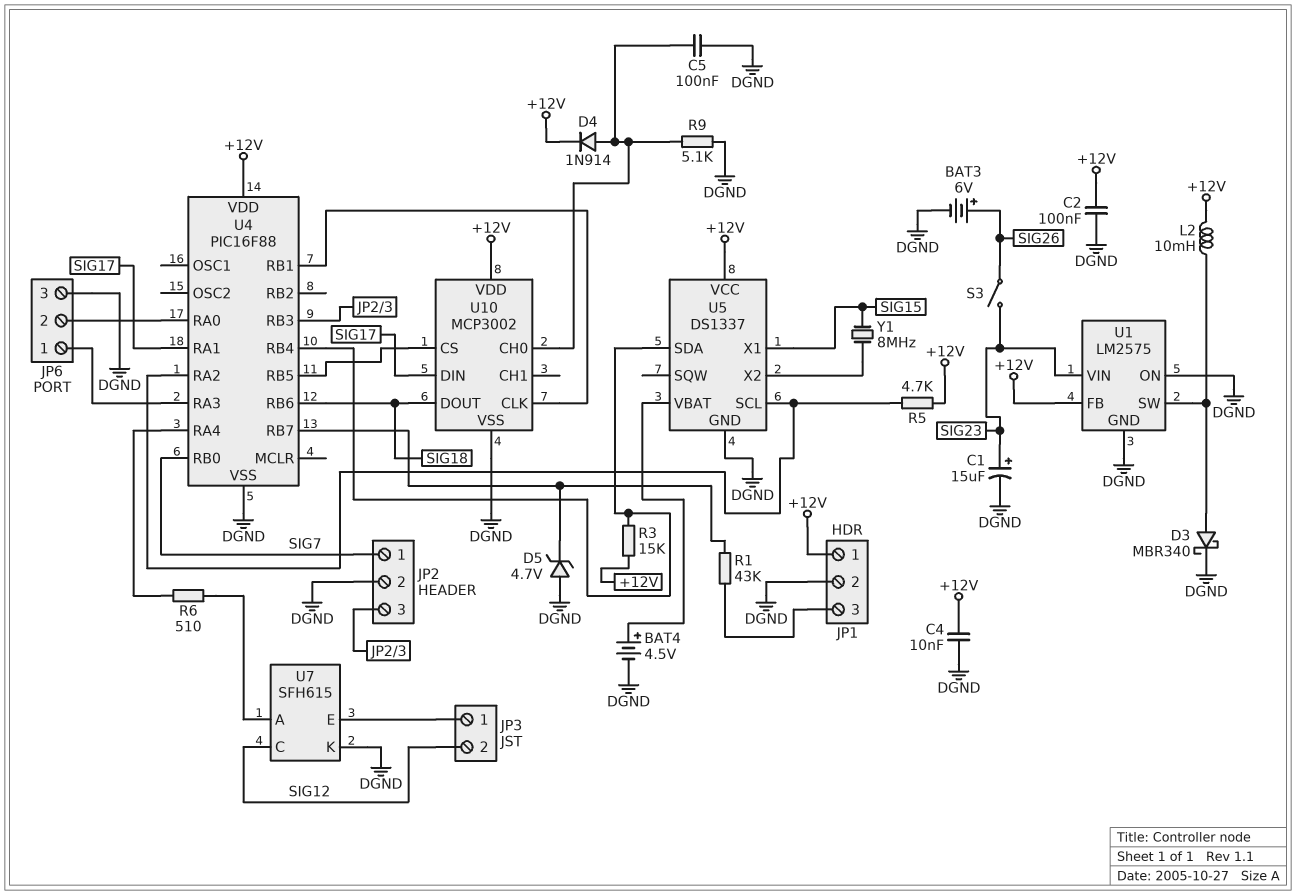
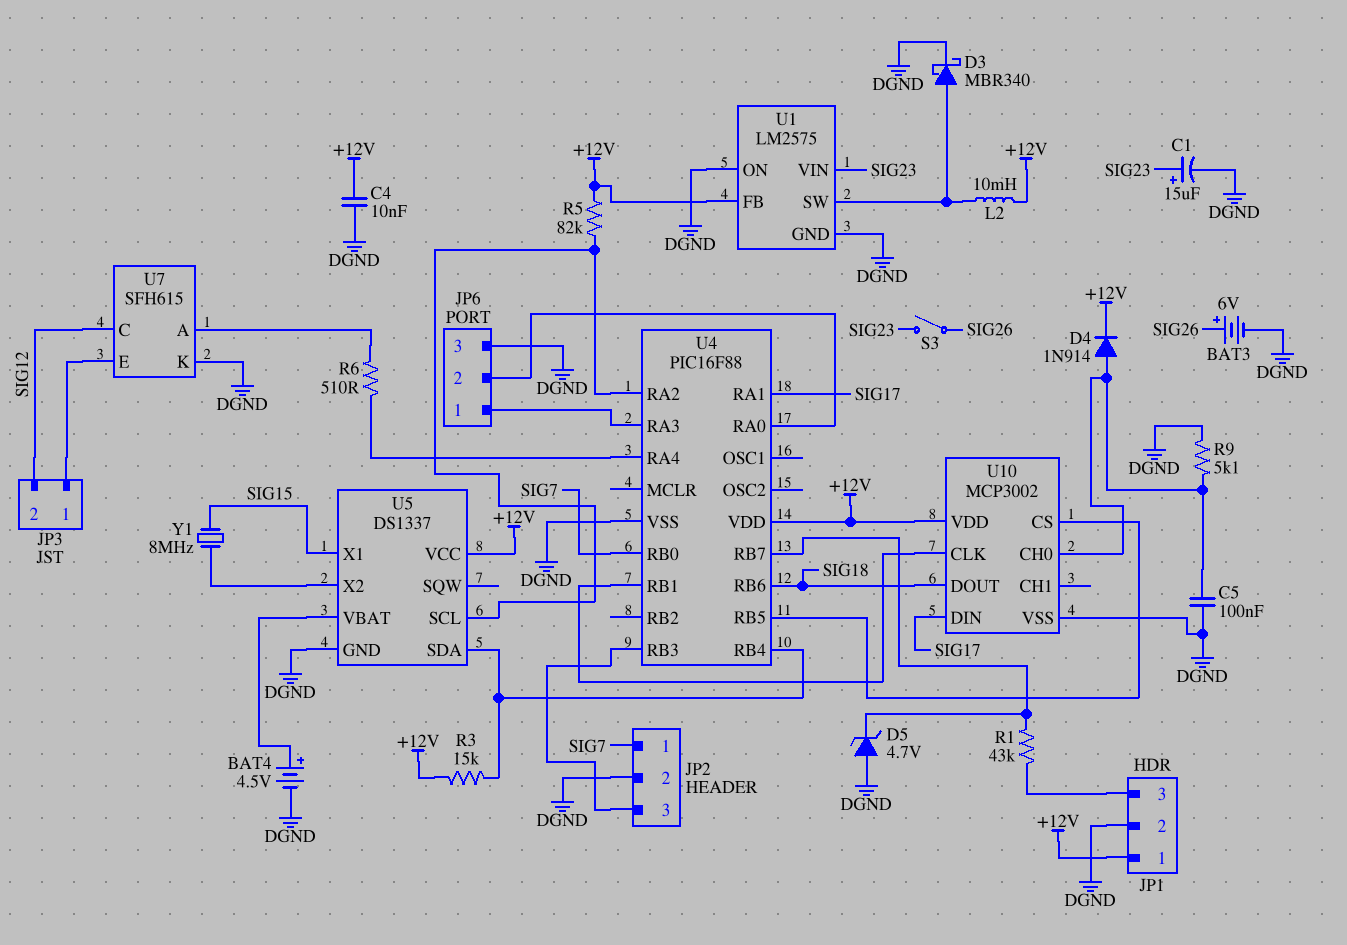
C2: 100nF (+12V, DGND) -> none
R5: 4.7k (+12V, U4/RA2) -> 82k (+12V, U4/RA2)

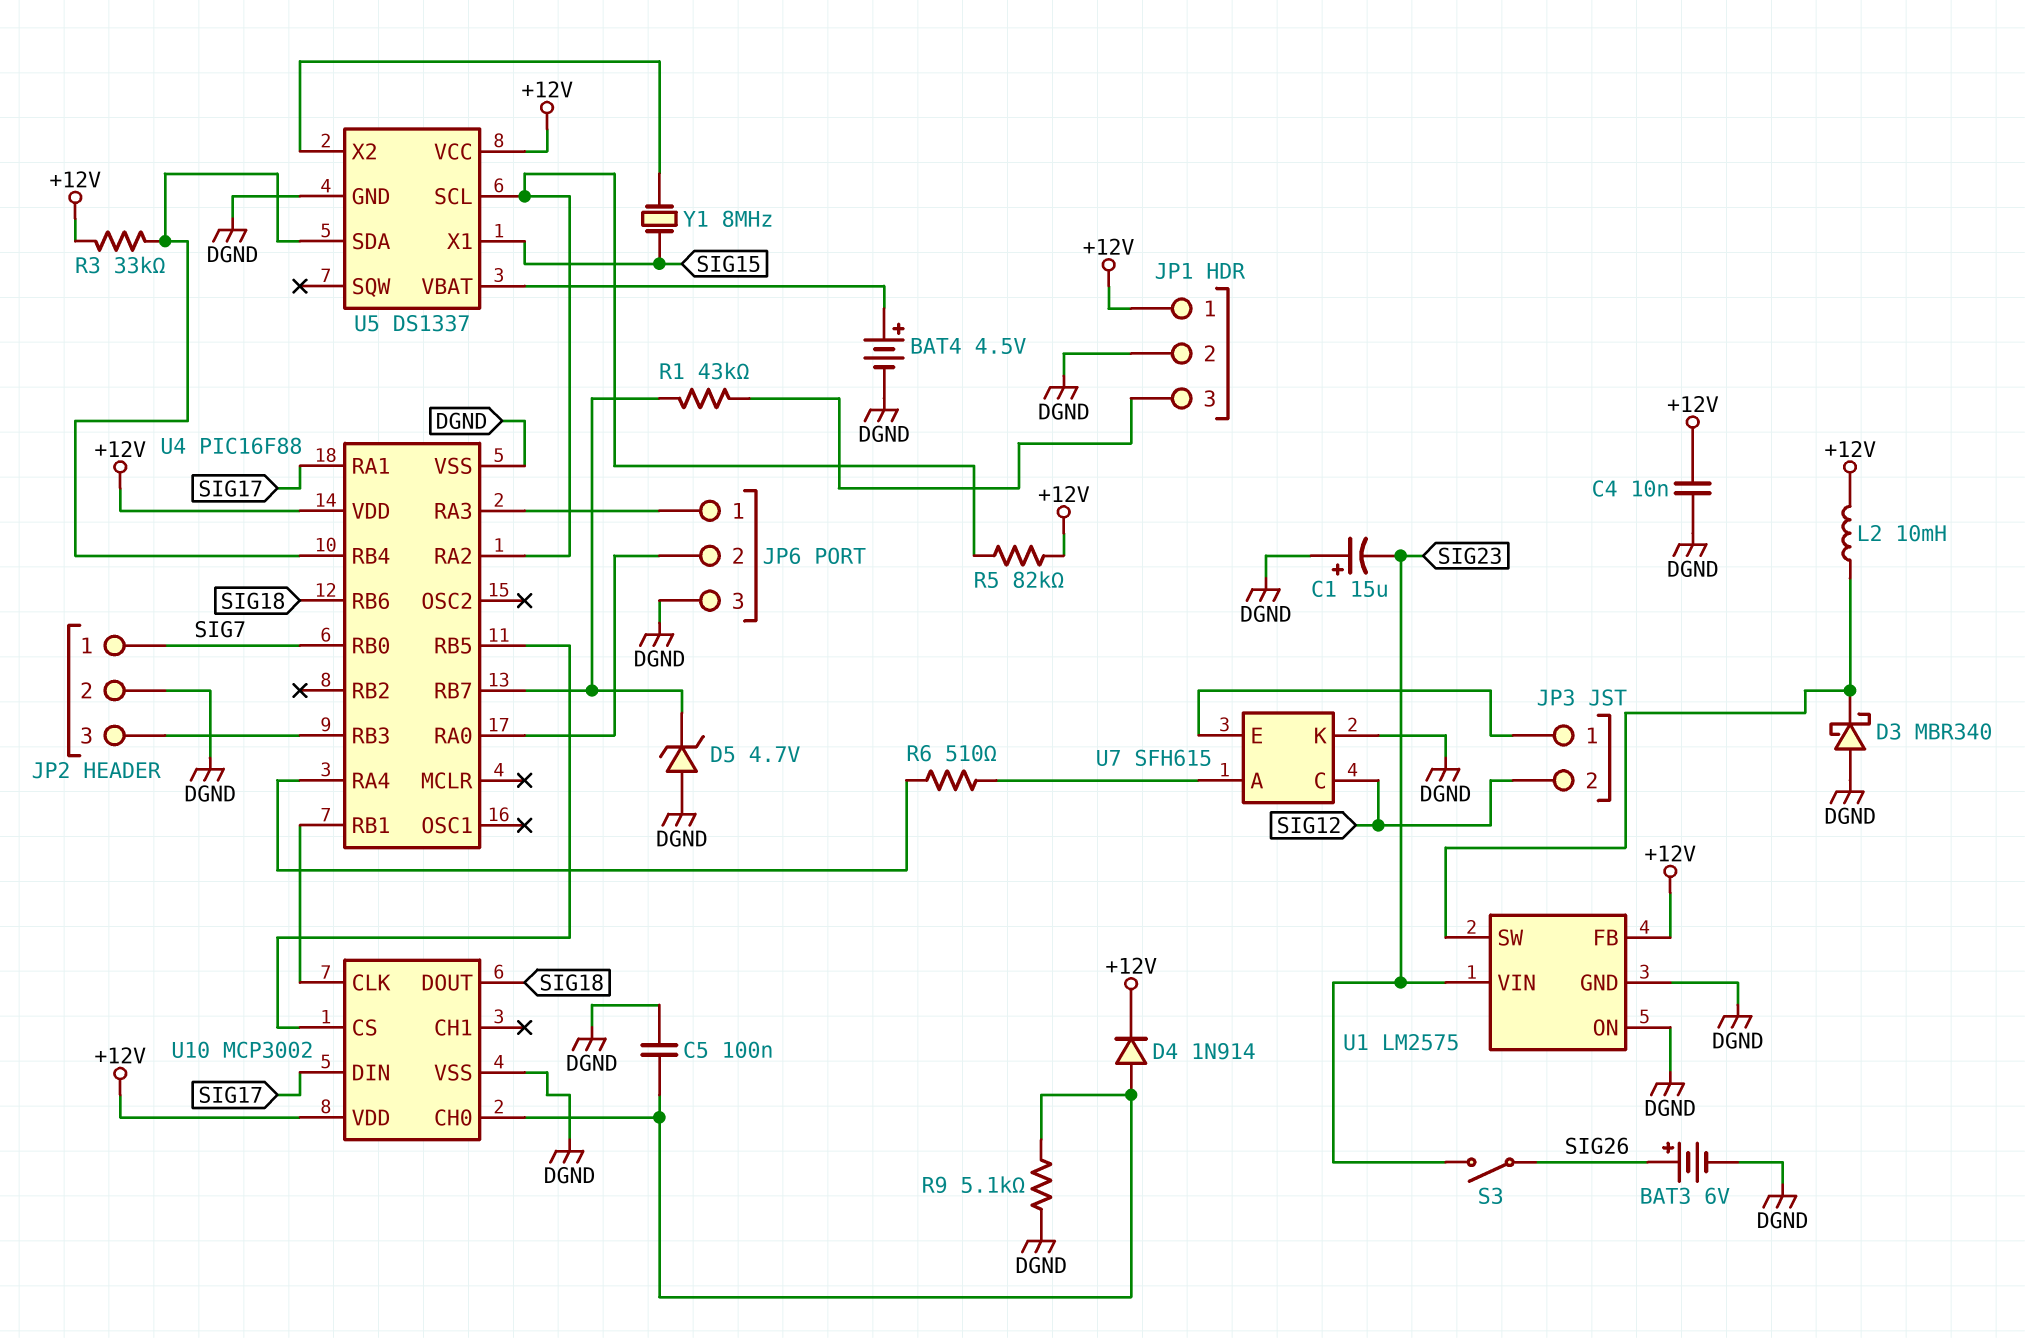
C1: 15uF (plus SIG23, minus DGND) -> 15uF (plus DGND, minus SIG23)
D3: schottky MBR340 (A U1/SW, K DGND) -> schottky MBR340 (A DGND, K U1/SW)
R3: 15k (+12V, U4/RB4) -> 33k (+12V, U4/RB4)

